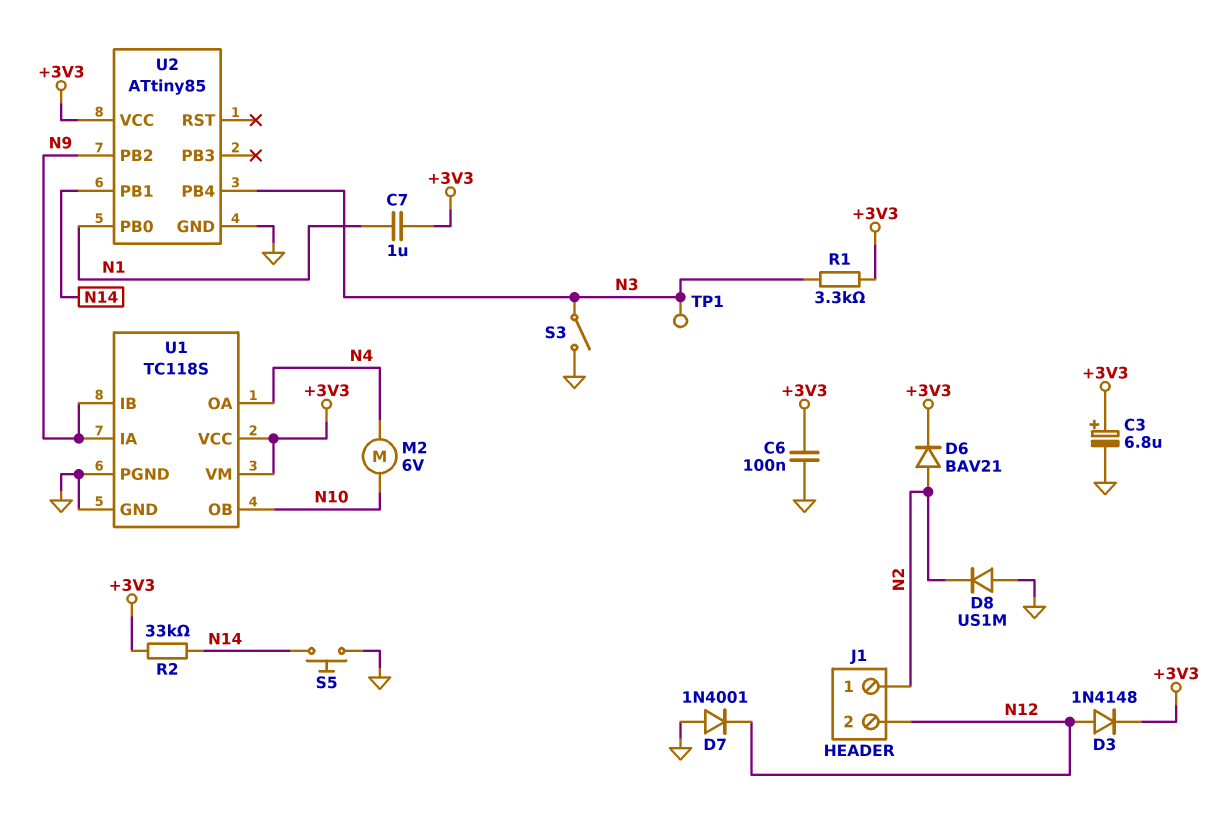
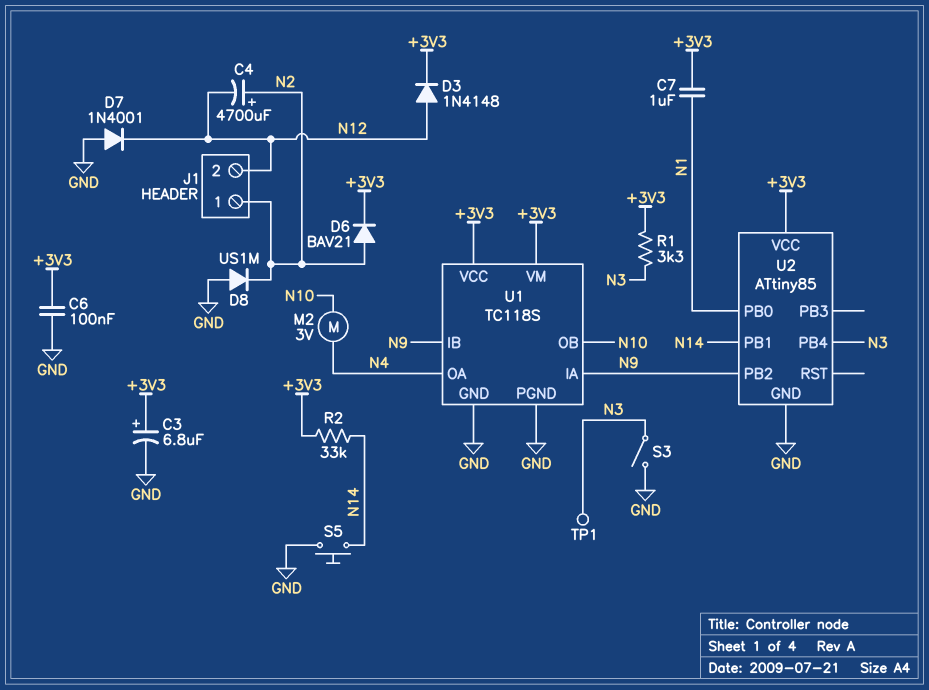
C4: none -> 4700uF (plus N2, minus N12)
M2: motor 6V (N4, N10) -> motor 3V (N4, N10)

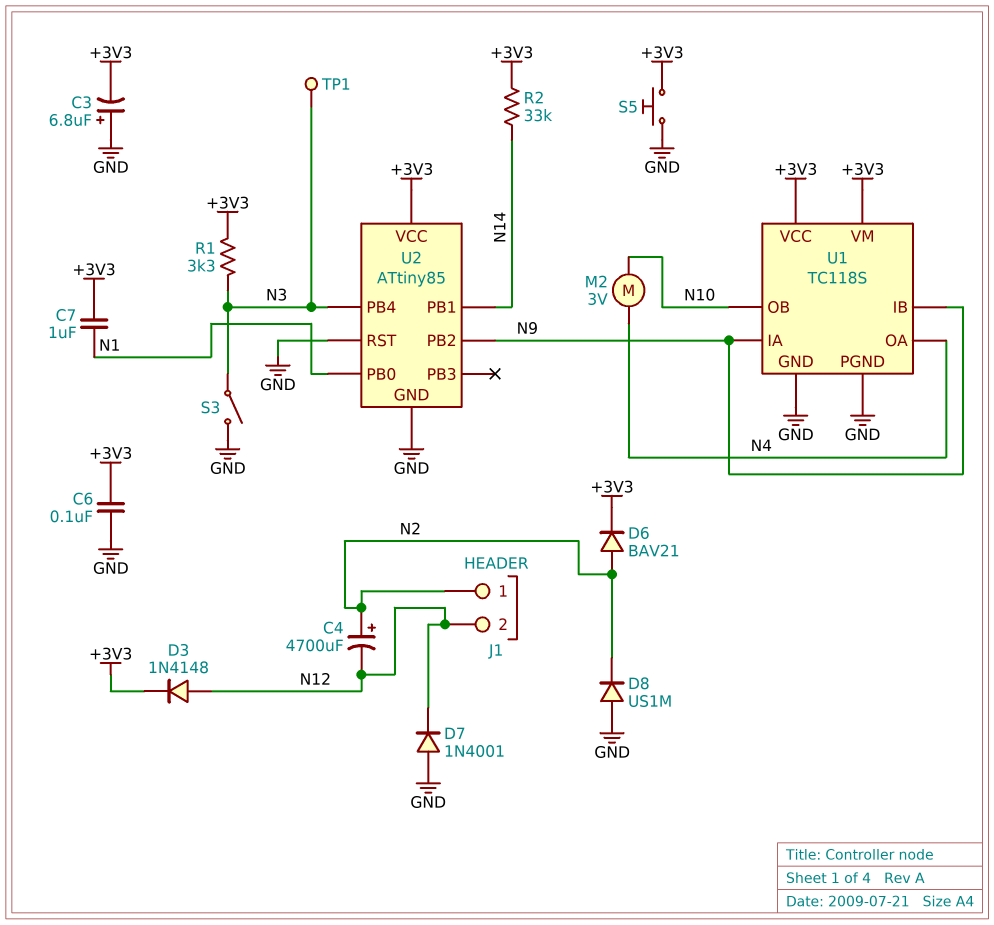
C3: 6.8uF (plus +3V3, minus GND) -> 6.8uF (plus GND, minus +3V3)
S5: button (GND, N14) -> button (+3V3, GND)
U2 pin RST: none -> GND

